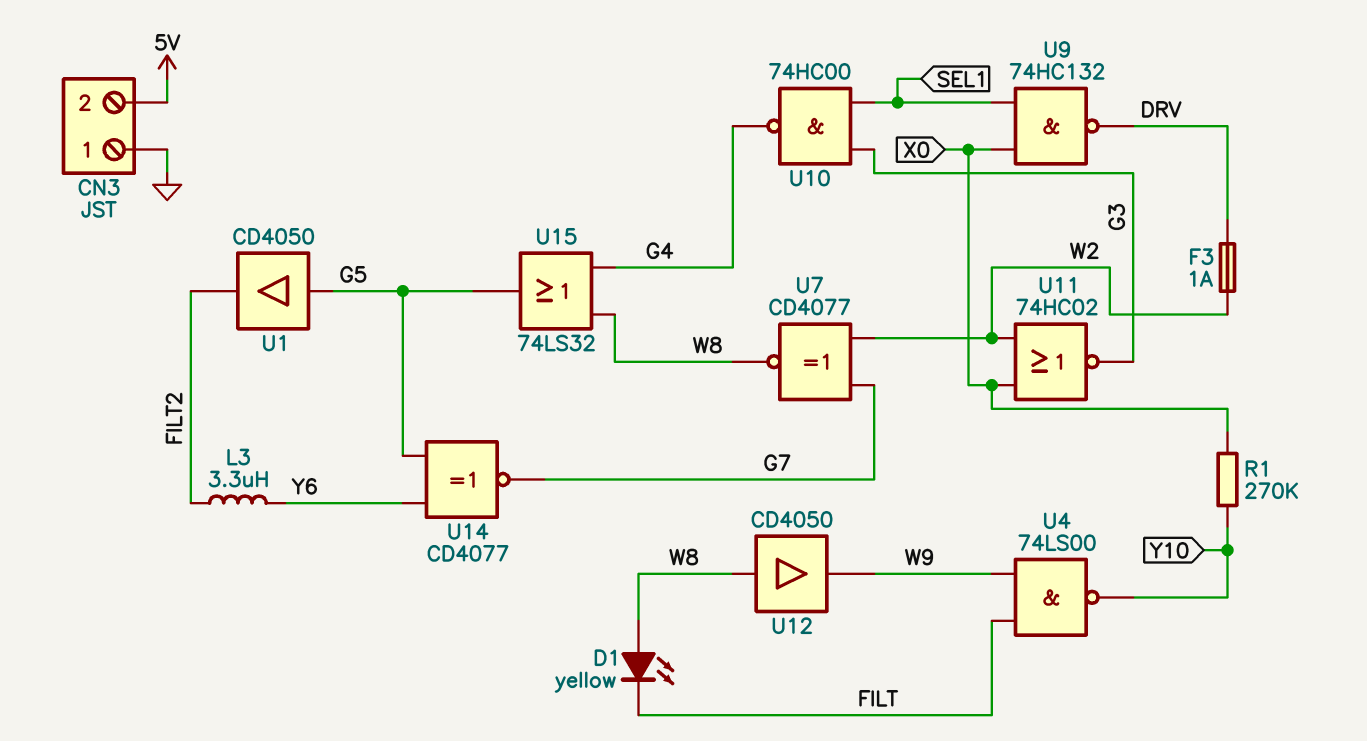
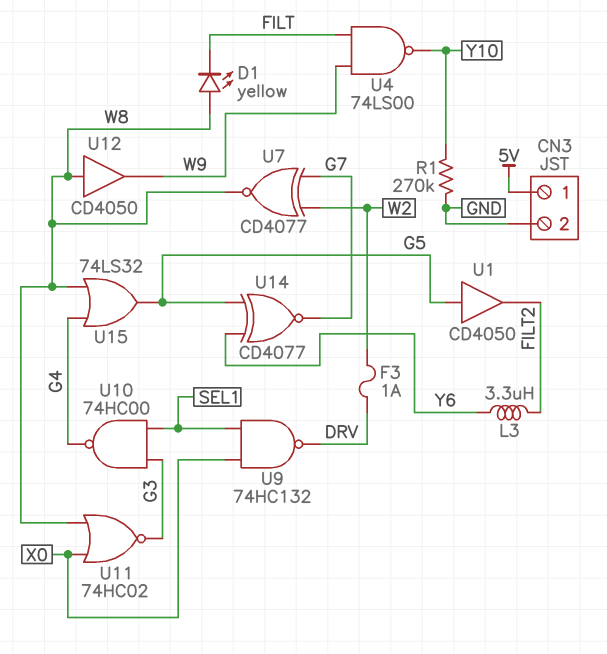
CN3 pin 1: GND -> 5V
CN3 pin 2: 5V -> GND
R1: 270k (X0, Y10) -> 270k (GND, Y10)
U11: NOR 74HC02 (in W2, in X0, out G3) -> NOR 74HC02 (in W8, in X0, out G3)

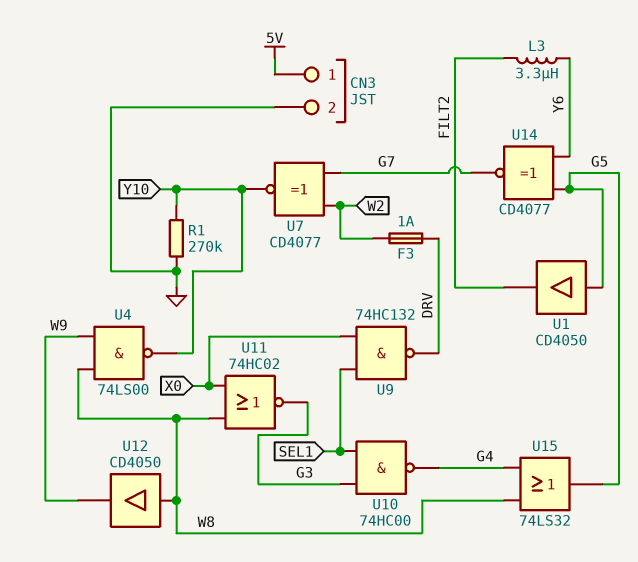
D1: LED yellow (A W8, K FILT) -> none
U4: NAND 74LS00 (in FILT, in W9, out Y10) -> NAND 74LS00 (in W8, in W9, out Y10)
U7: XNOR CD4077 (in G7, in W2, out W8) -> XNOR CD4077 (in G7, in W2, out Y10)

